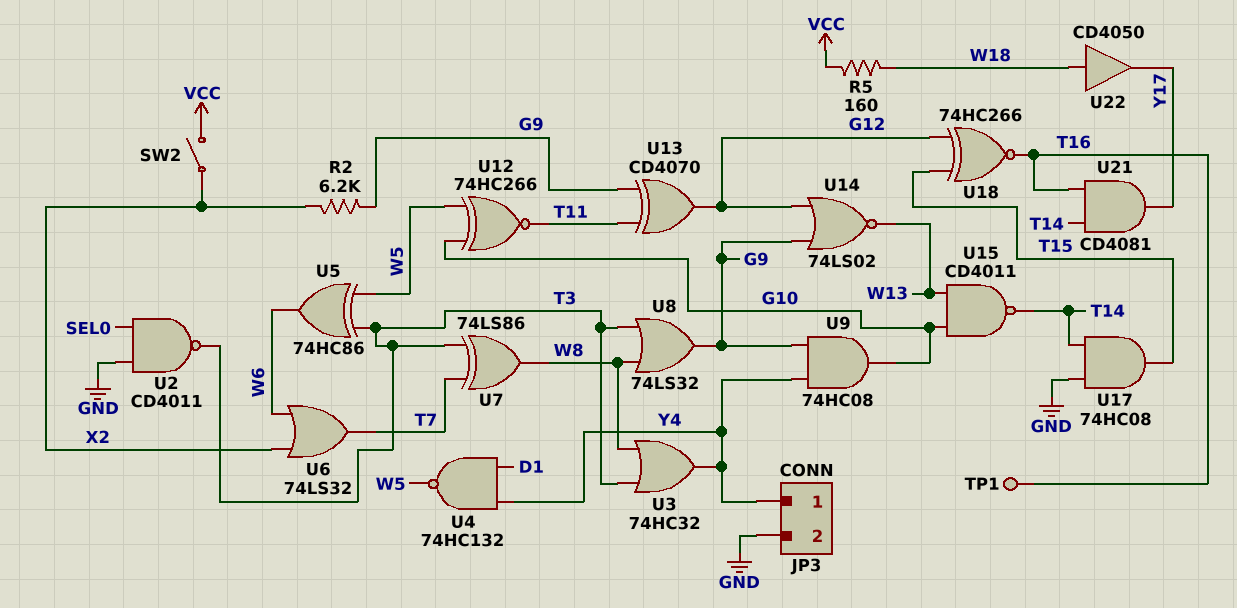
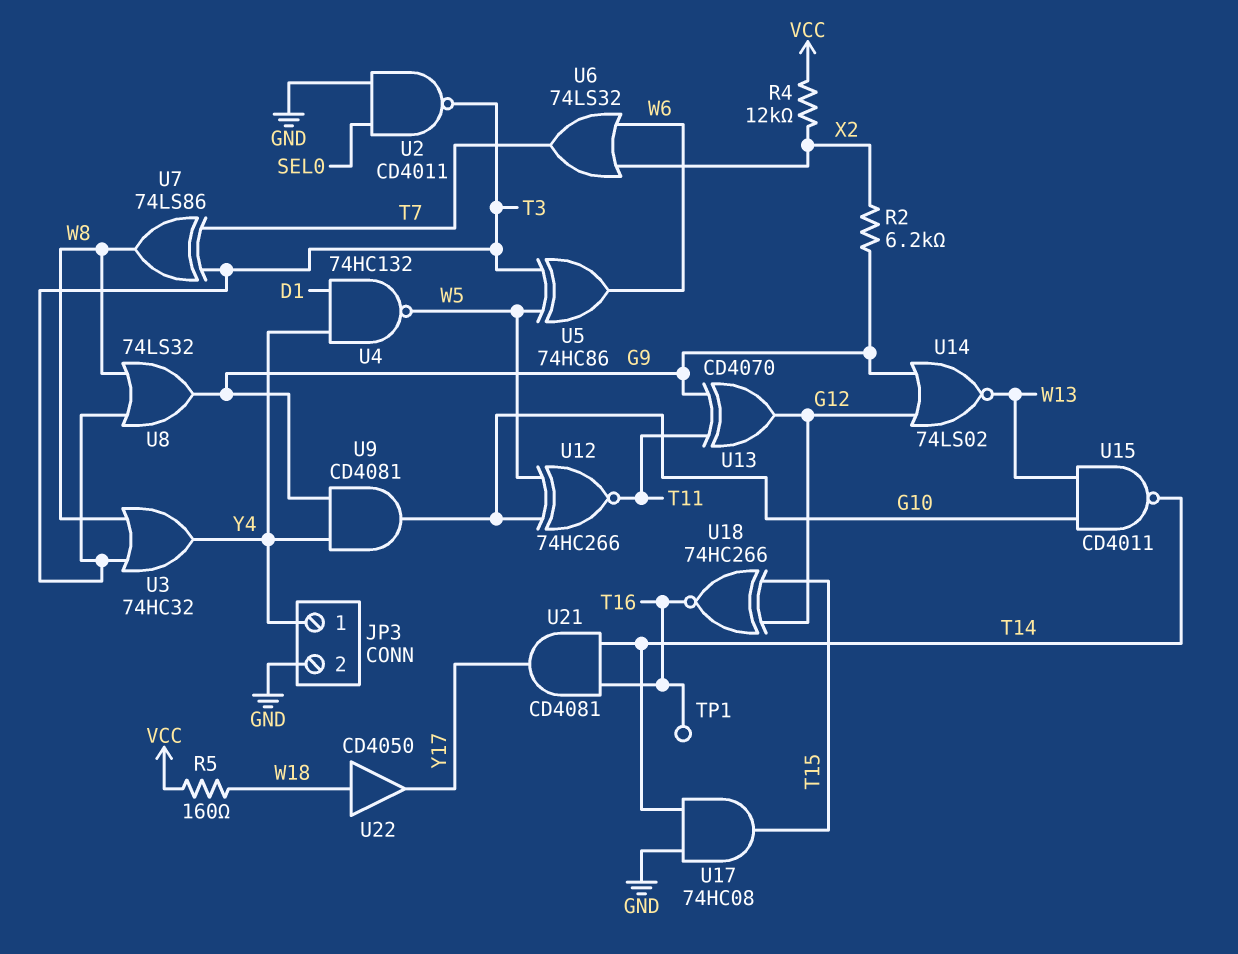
R4: none -> 12k (VCC, X2)
SW2: switch (VCC, X2) -> none
U9: AND 74HC08 (in G9, in Y4, out G10) -> AND CD4081 (in G9, in Y4, out G10)

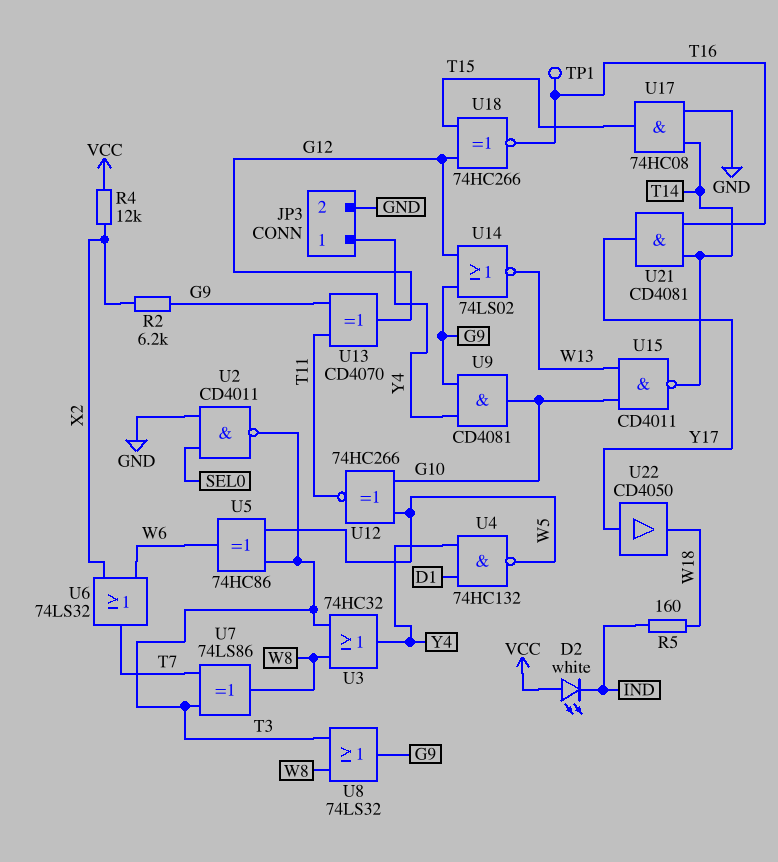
D2: none -> LED white (A VCC, K IND)
R5: 160 (VCC, W18) -> 160 (IND, W18)
U22: buffer CD4050 (in W18, out Y17) -> buffer CD4050 (in Y17, out W18)

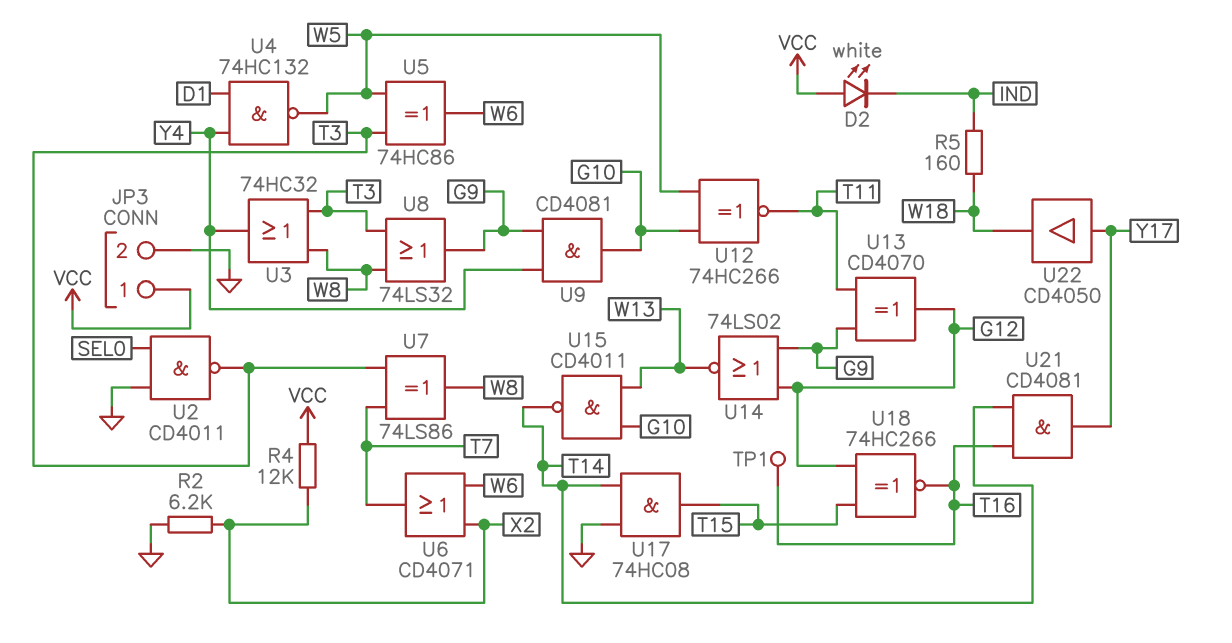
JP3 pin 1: Y4 -> VCC
R2: 6.2k (G9, X2) -> 6.2k (GND, X2)
U6: OR 74LS32 (in W6, in X2, out T7) -> OR CD4071 (in W6, in X2, out T7)

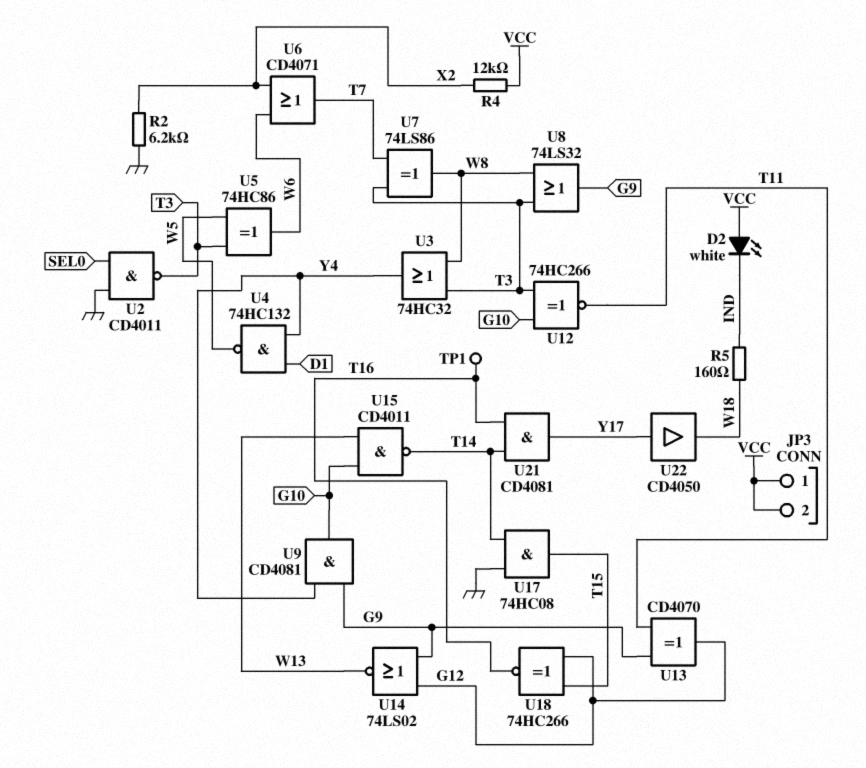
JP3 pin 2: GND -> VCC
U12: XNOR 74HC266 (in G10, in W5, out T11) -> XNOR 74HC266 (in G10, in T3, out T11)

